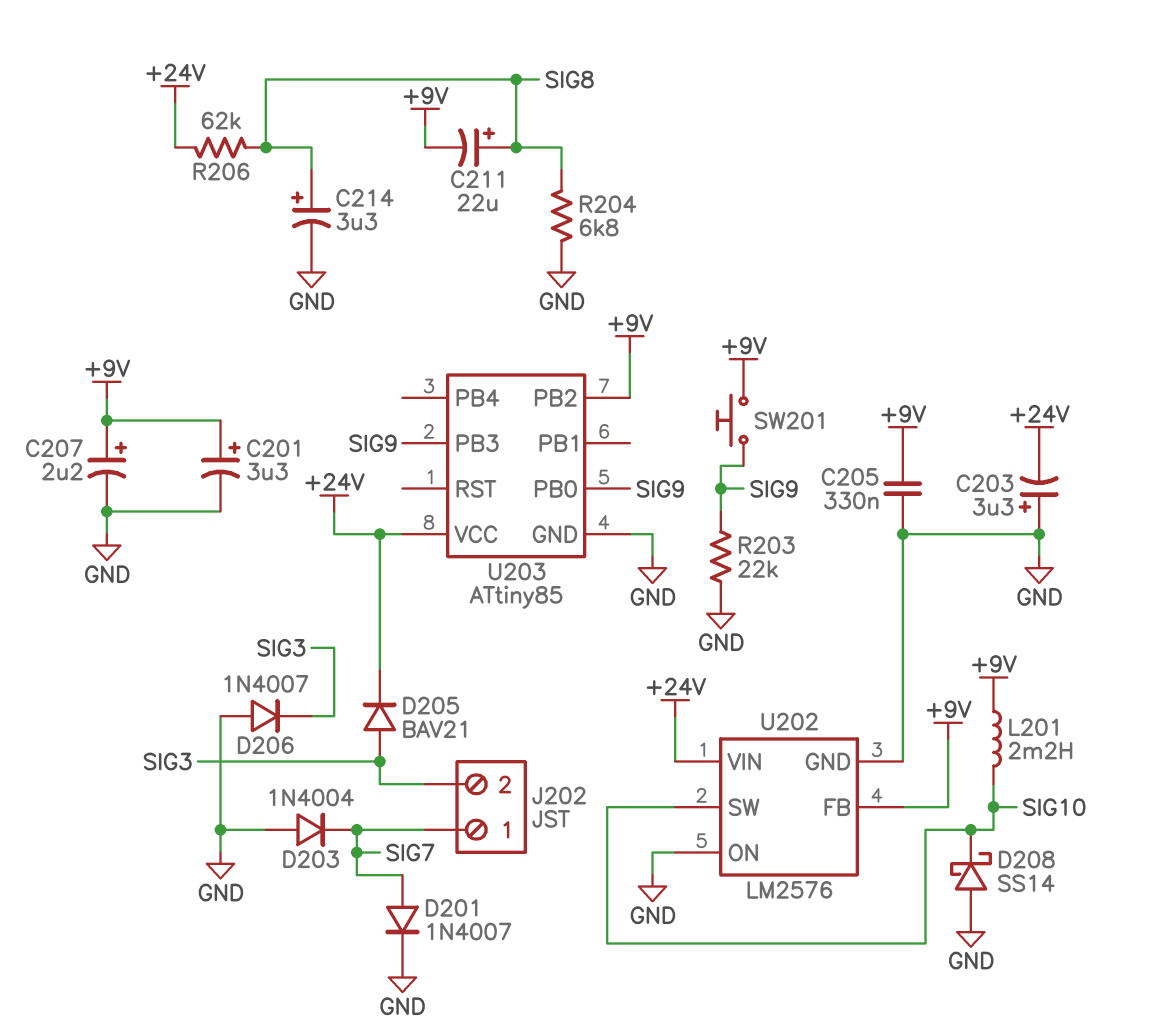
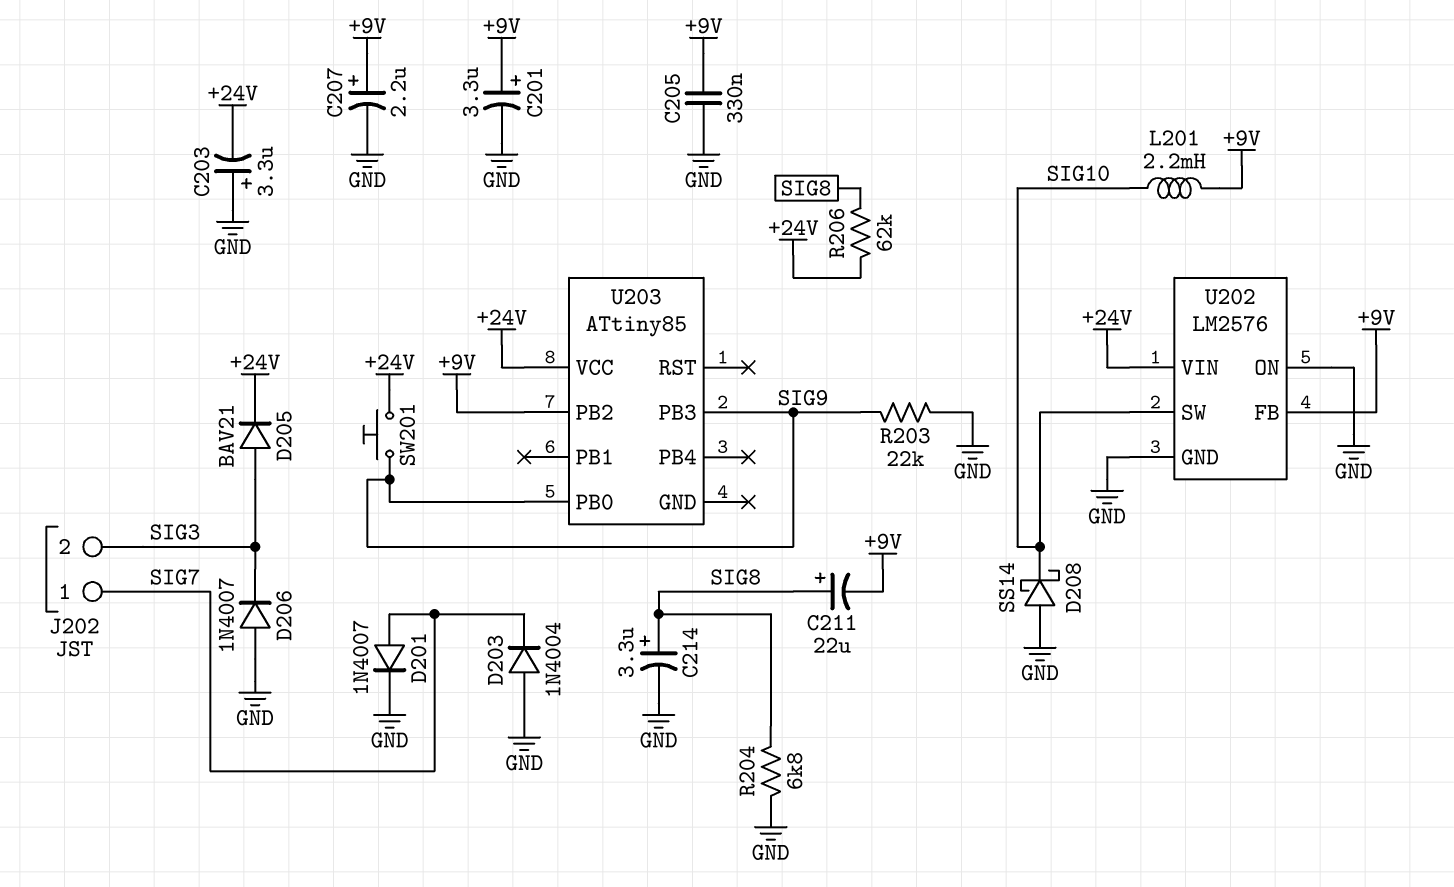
SW201: button (+9V, SIG9) -> button (+24V, SIG9)
U203 pin GND: GND -> none

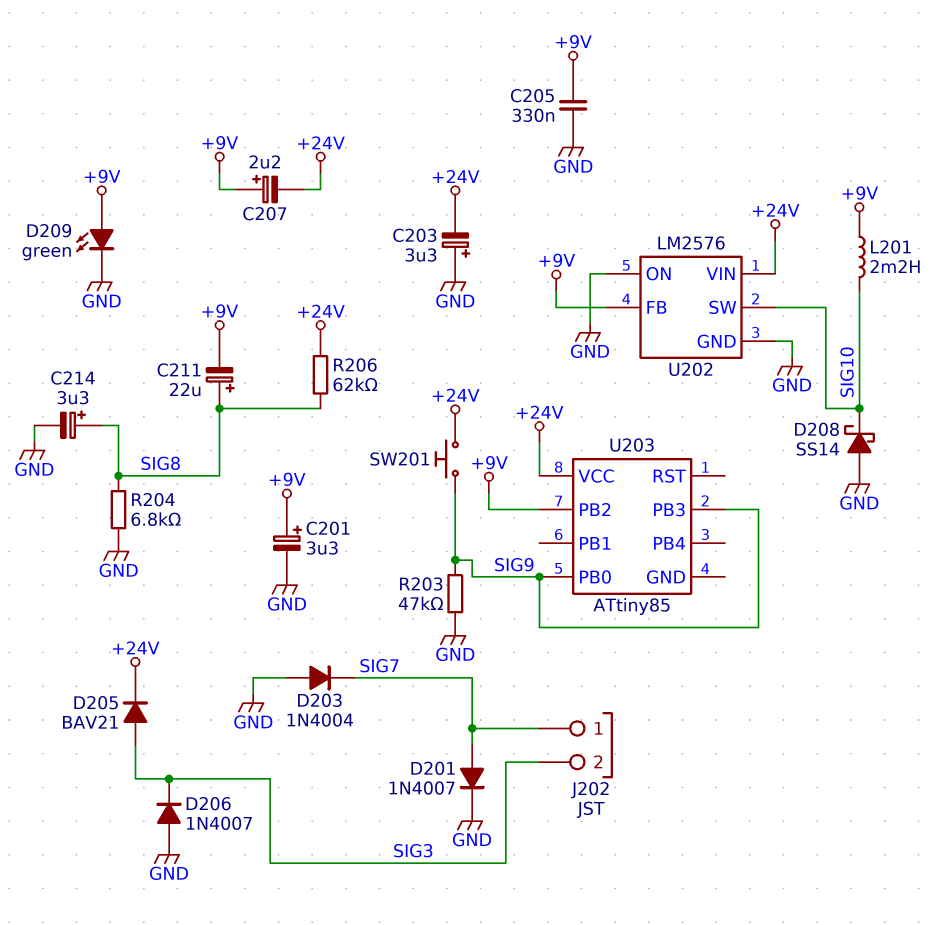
C207: 2.2uF (plus +9V, minus GND) -> 2.2uF (plus +9V, minus +24V)
D209: none -> LED green (A +9V, K GND)
R203: 22k (GND, SIG9) -> 47k (GND, SIG9)

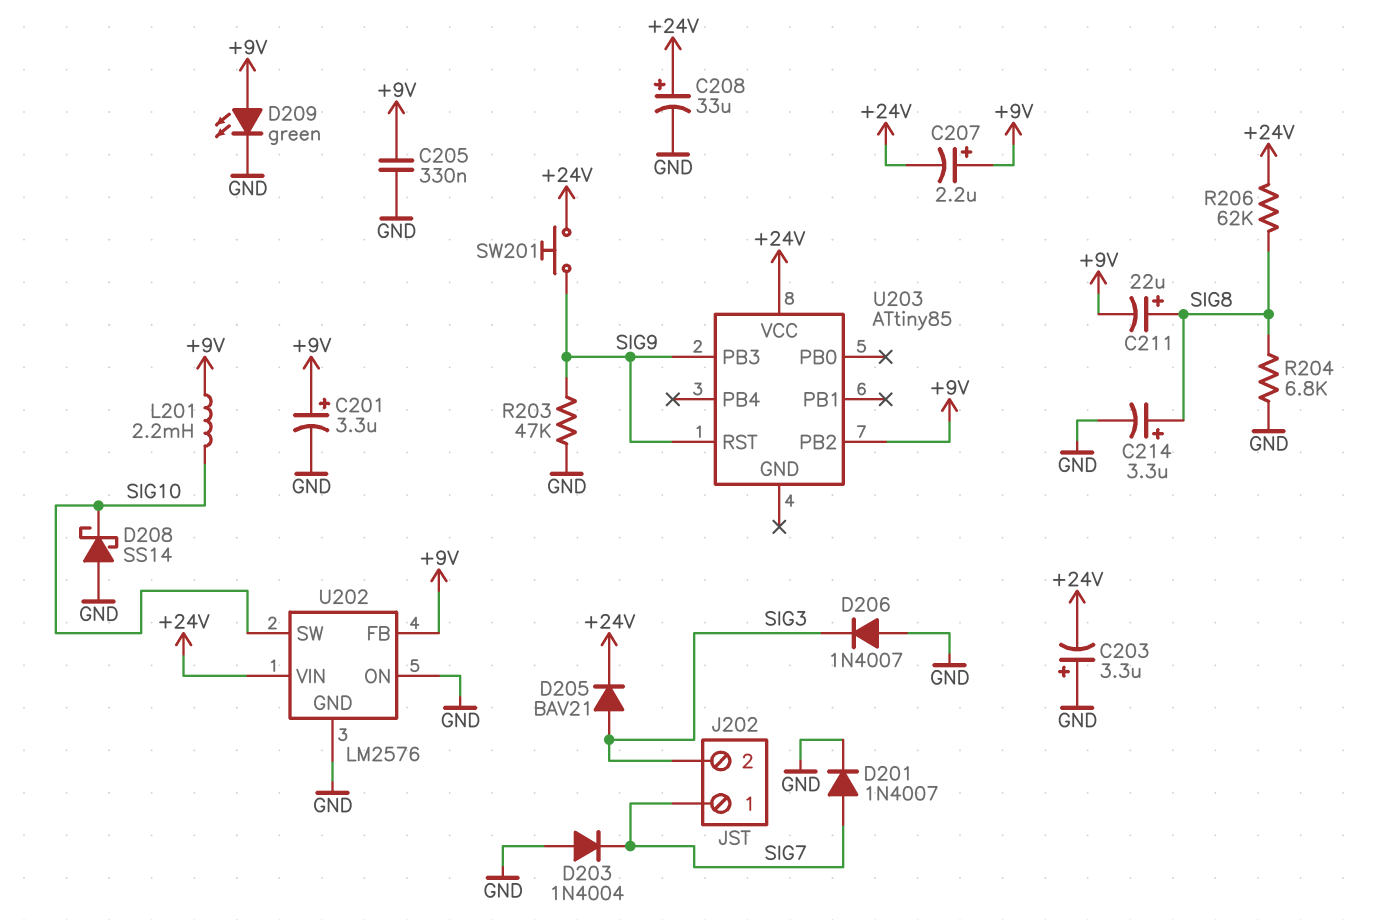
C208: none -> 33uF (plus +24V, minus GND)
U203 pin PB0: SIG9 -> none
U203 pin RST: none -> SIG9

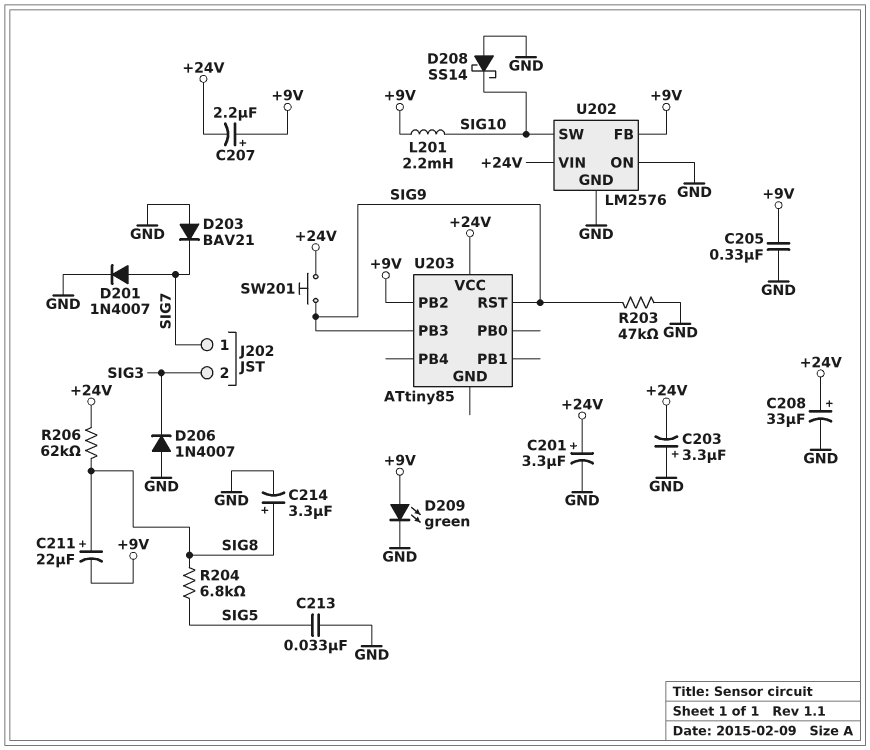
C201: 3.3uF (plus +9V, minus GND) -> 3.3uF (plus +24V, minus GND)
C213: none -> 33nF (GND, SIG5)
D203: diode 1N4004 (A GND, K SIG7) -> diode BAV21 (A GND, K SIG7)
D205: diode BAV21 (A SIG3, K +24V) -> none
R204: 6.8k (GND, SIG8) -> 6.8k (SIG5, SIG8)

